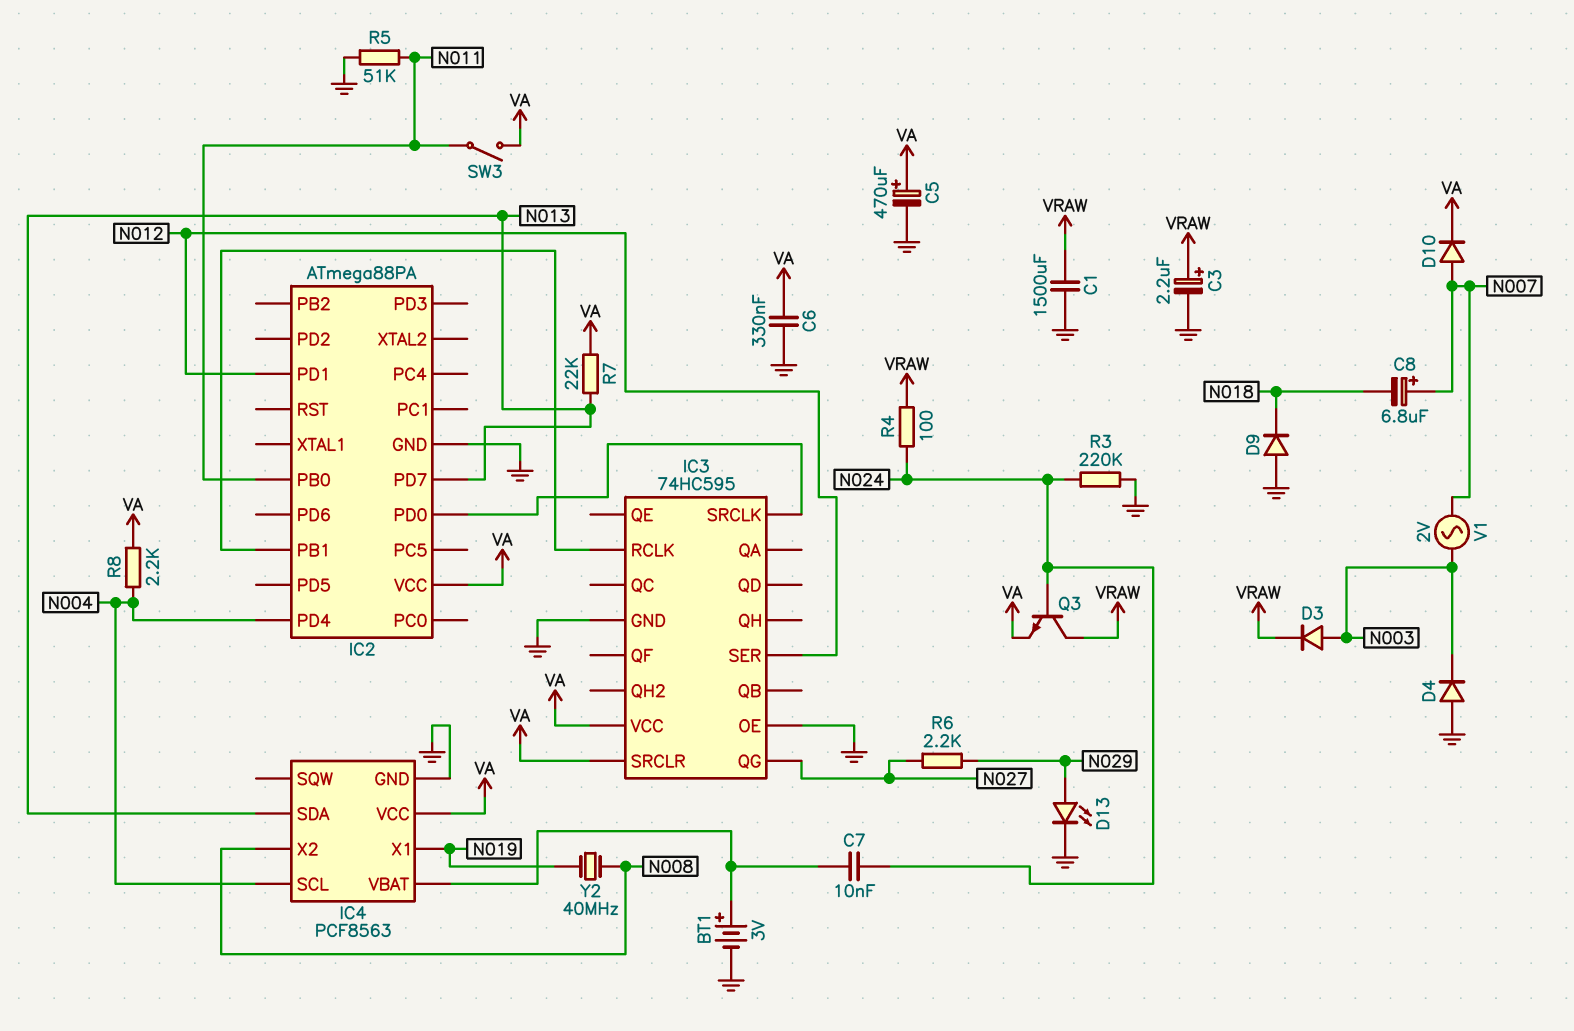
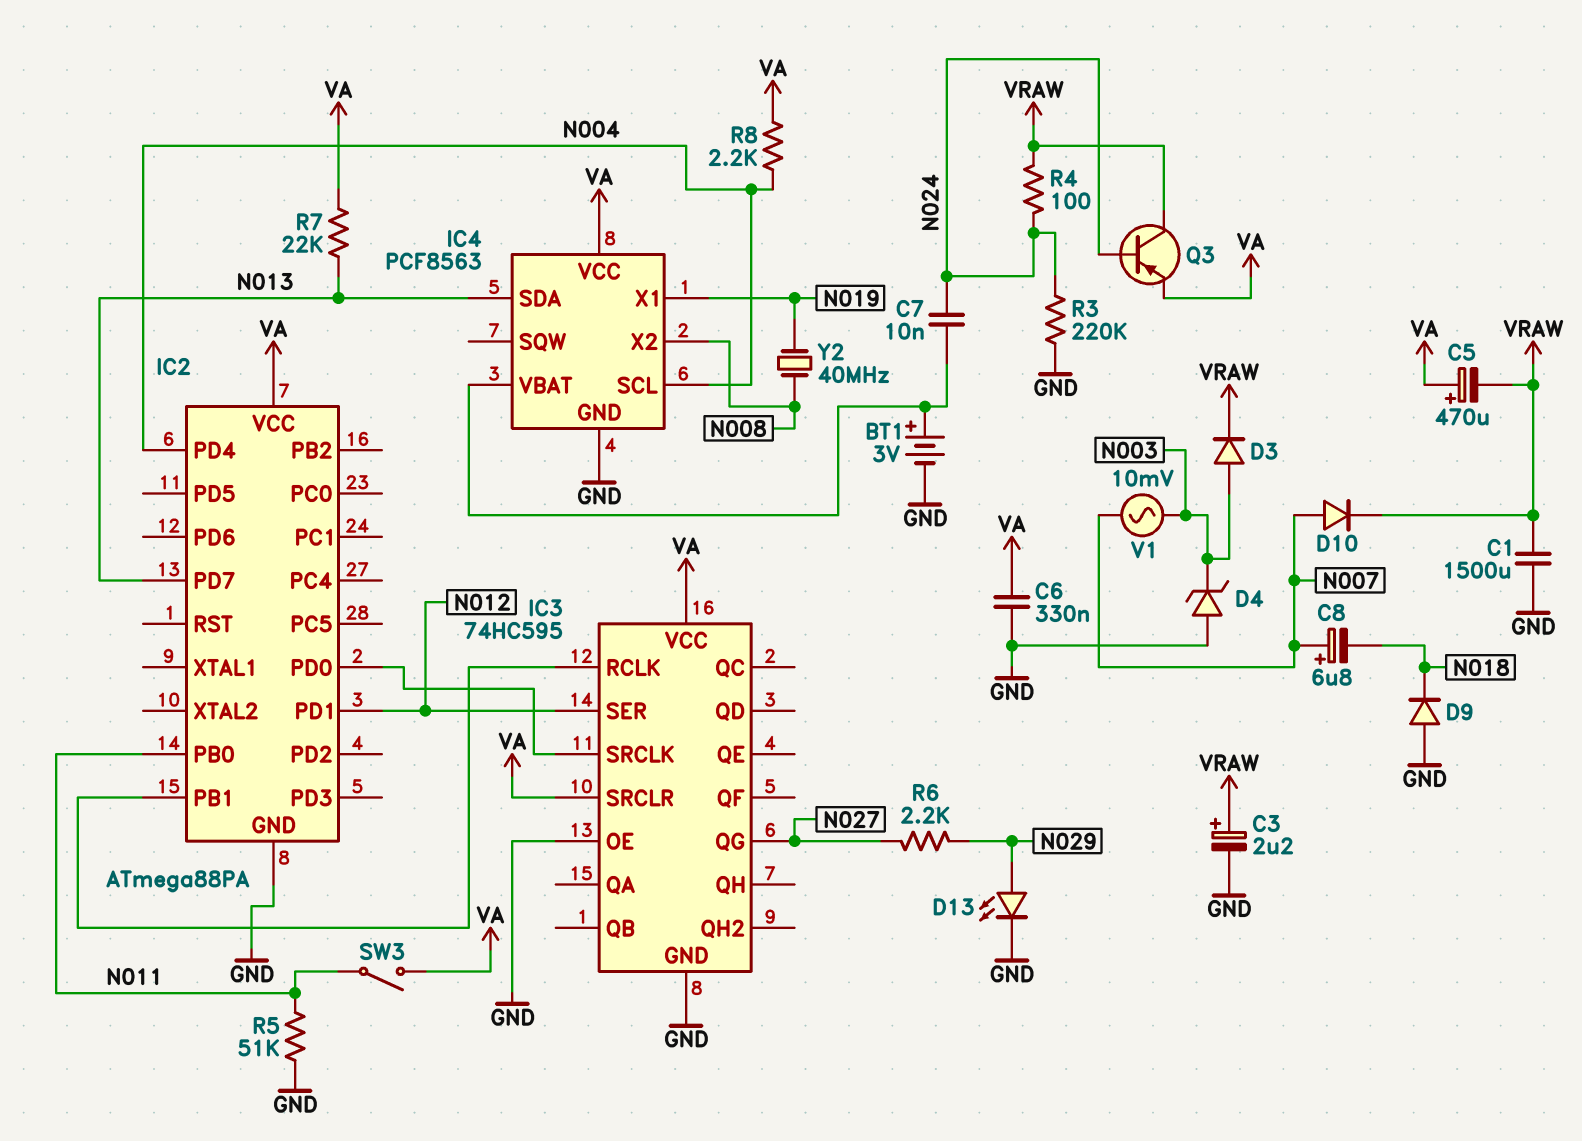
C5: 470uF (plus VA, minus GND) -> 470uF (plus VA, minus VRAW)
D4: diode (A GND, K N003) -> zener (A GND, K N003)
D10: diode (A N007, K VA) -> diode (A N007, K VRAW)
Q3: NPN (B N024, C VRAW, E VA) -> PNP (B N024, C VRAW, E VA)
V1: AC 2V (N003, N007) -> AC 10mV (N003, N007)

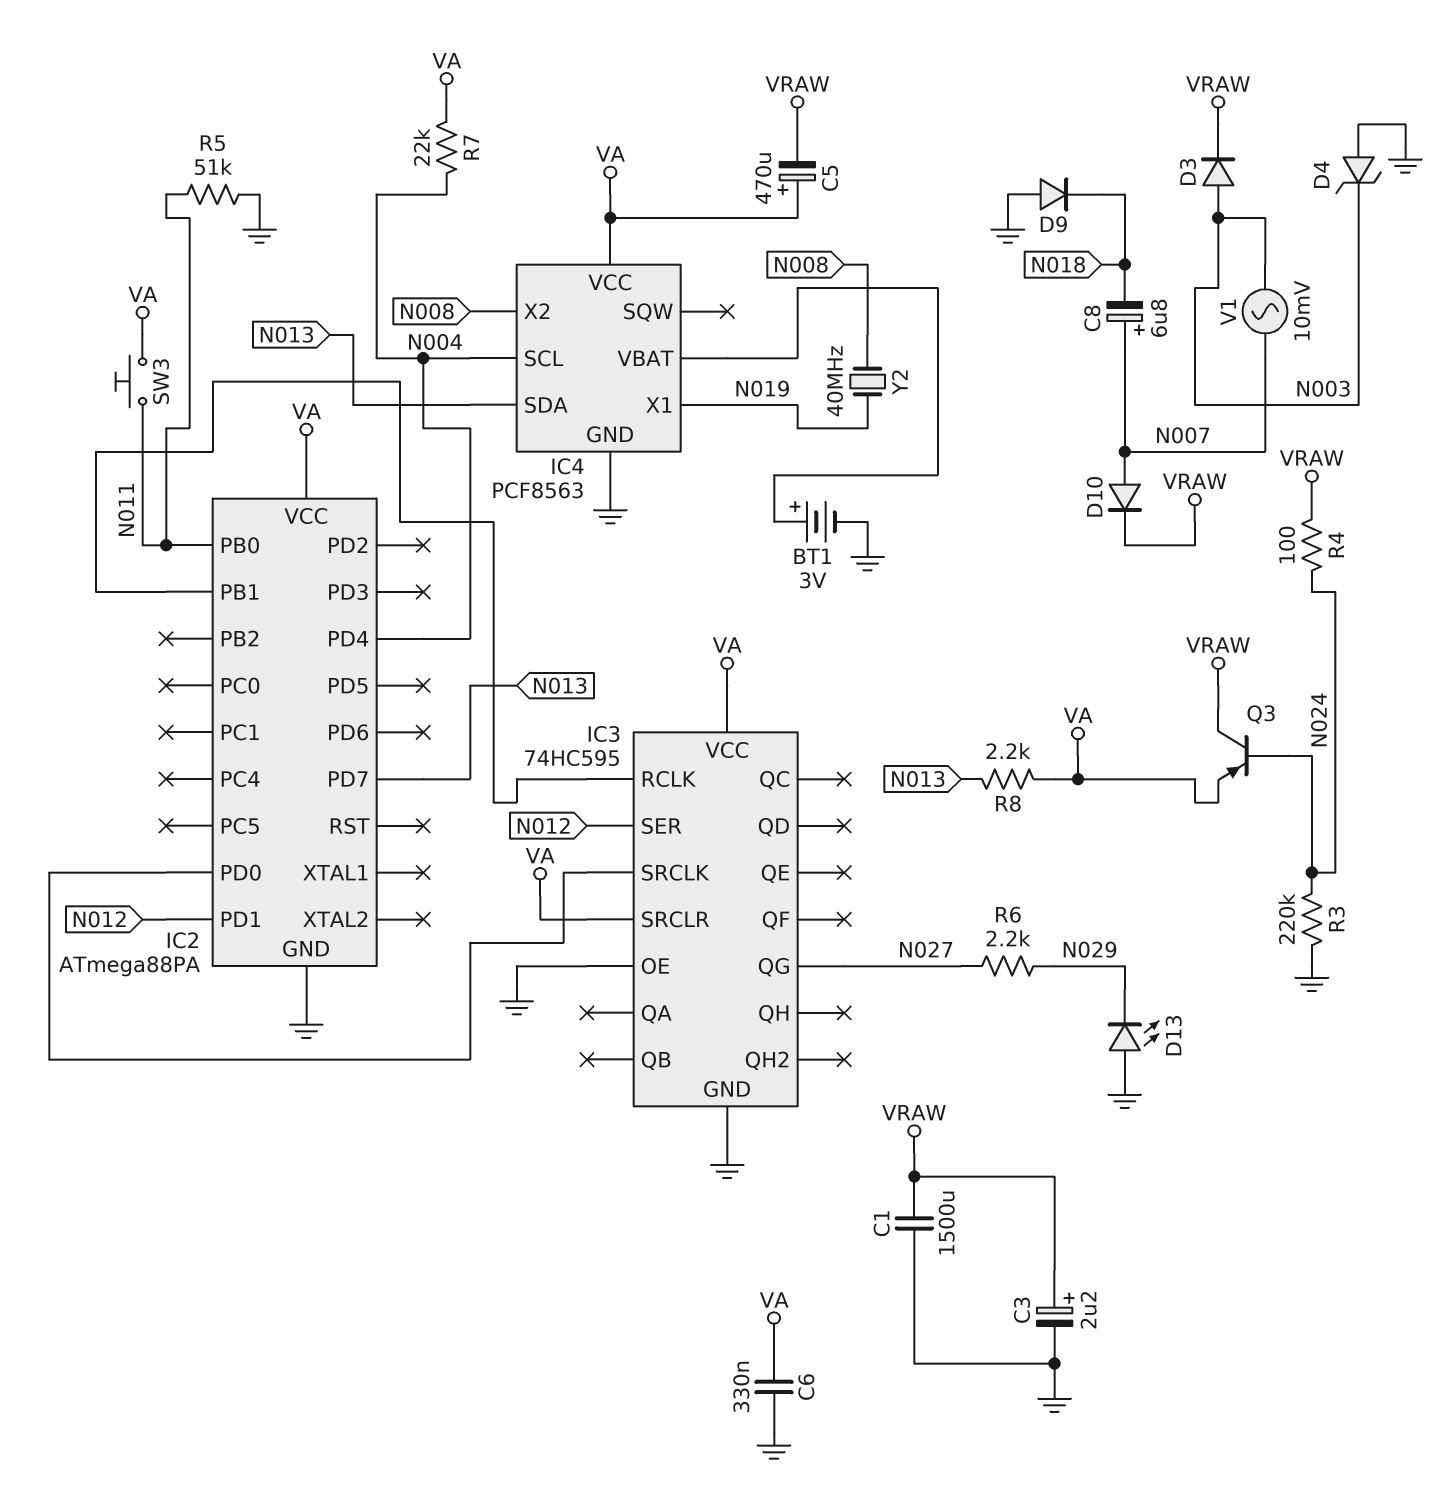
C7: 10nF (IC4/VBAT, N024) -> none
D13: LED (A N029, K GND) -> LED (A GND, K N029)
R7: 22k (N013, VA) -> 22k (N004, VA)
R8: 2.2k (N004, VA) -> 2.2k (N013, VA)
SW3: switch (N011, VA) -> button (N011, VA)

